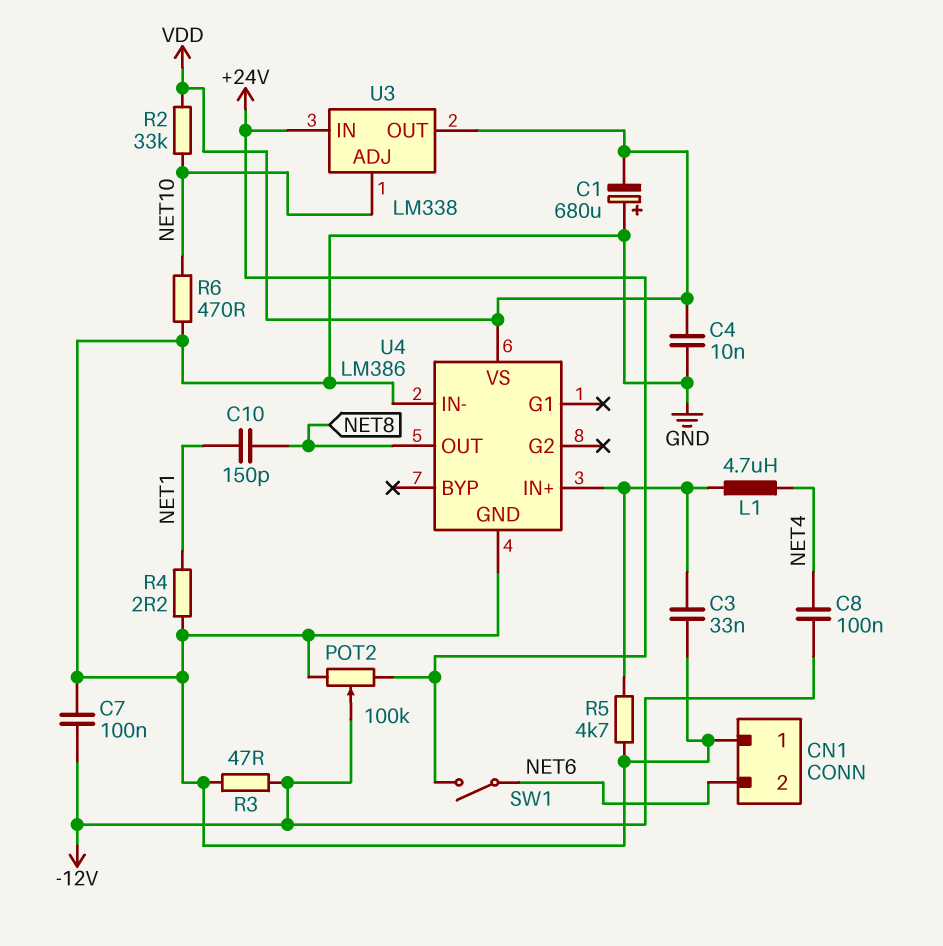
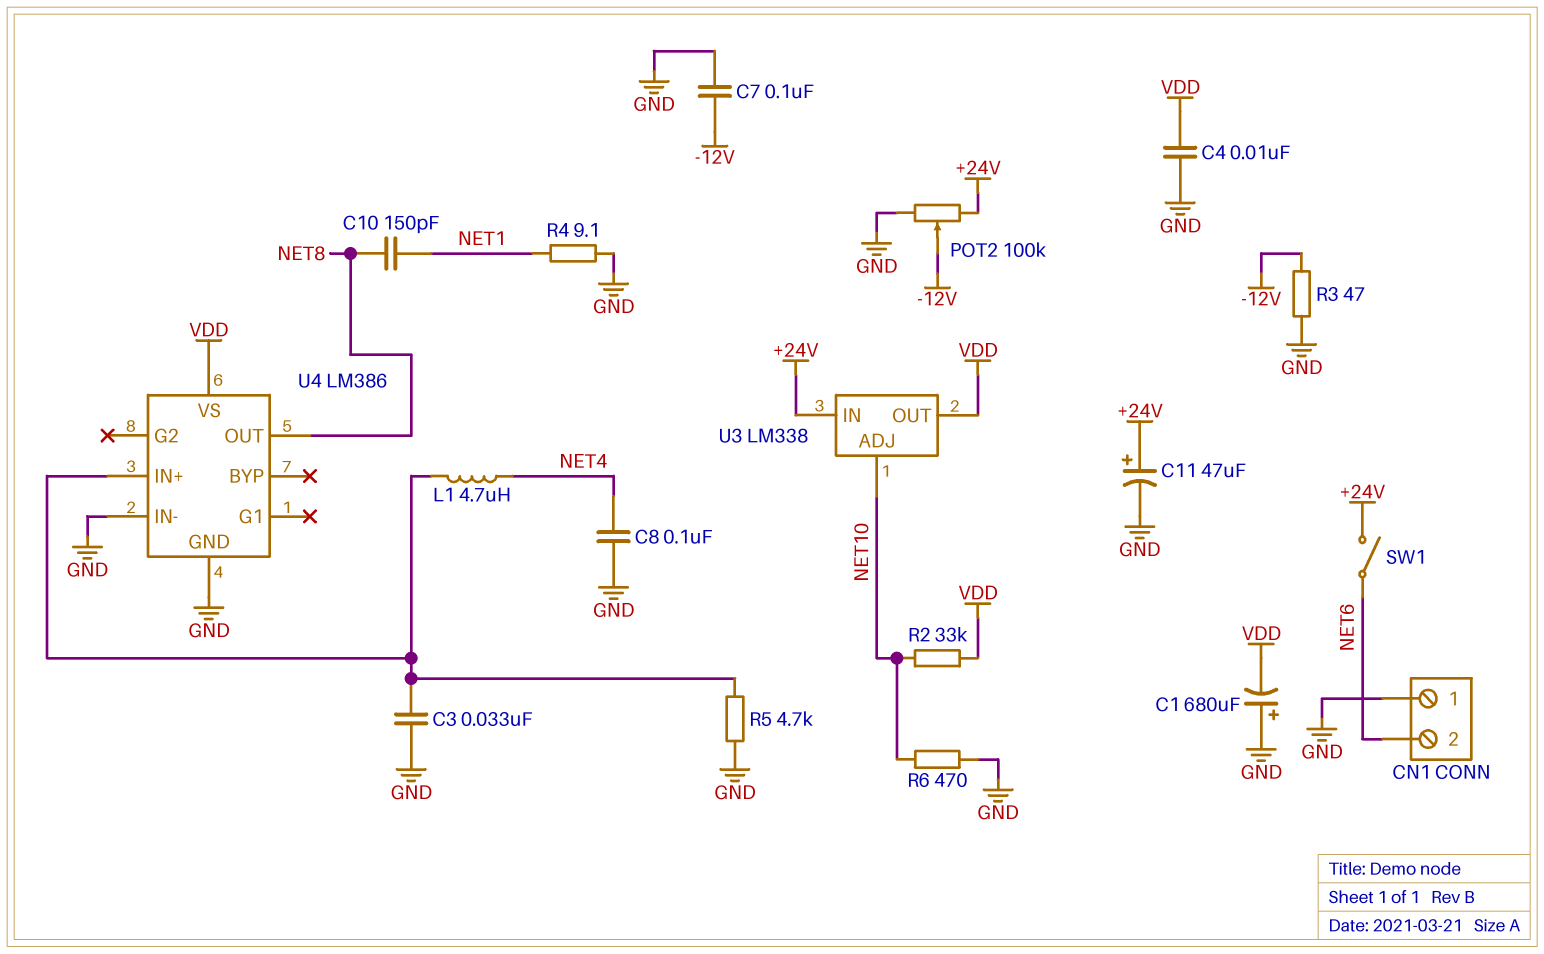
C8: 100nF (-12V, NET4) -> 100nF (GND, NET4)
C11: none -> 47uF (plus +24V, minus GND)
R4: 2.2 (GND, NET1) -> 9.1 (GND, NET1)

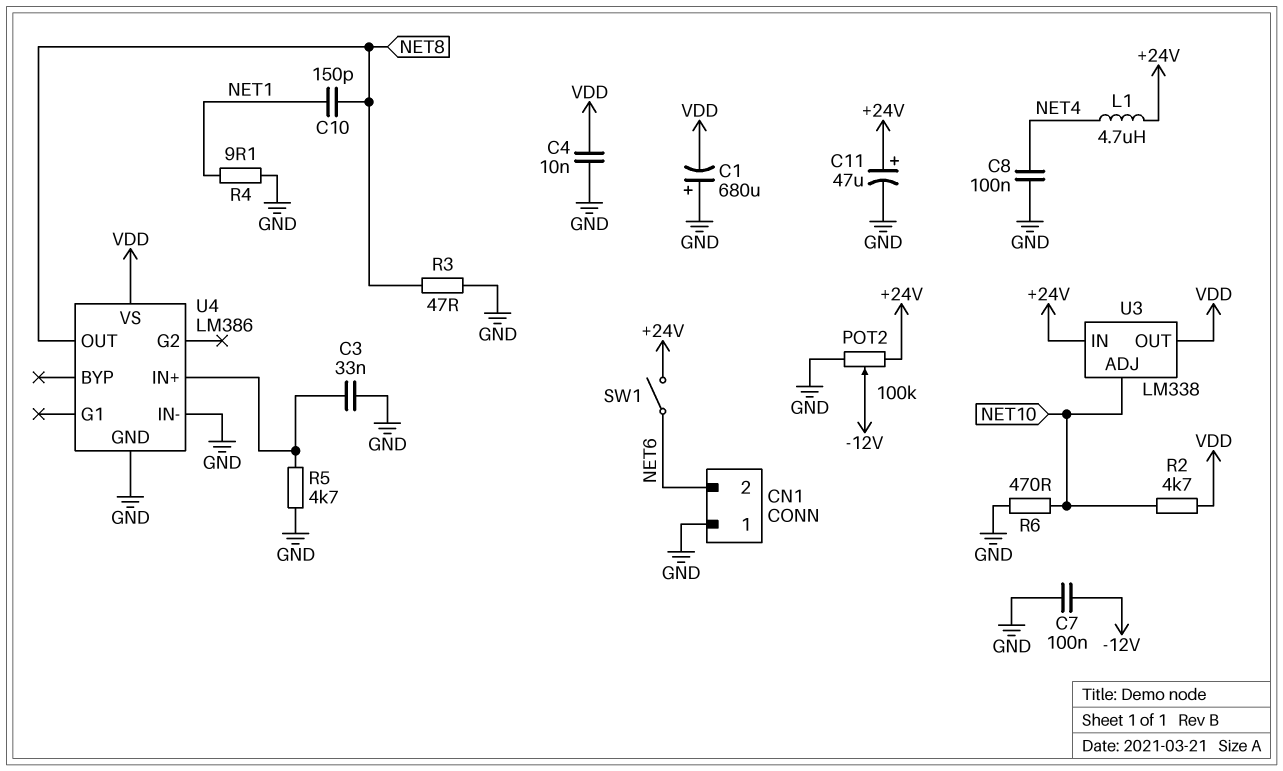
L1: 4.7uH (NET4, U4/IN+) -> 4.7uH (+24V, NET4)
R2: 33k (NET10, VDD) -> 4.7k (NET10, VDD)
R3: 47 (-12V, GND) -> 47 (GND, NET8)

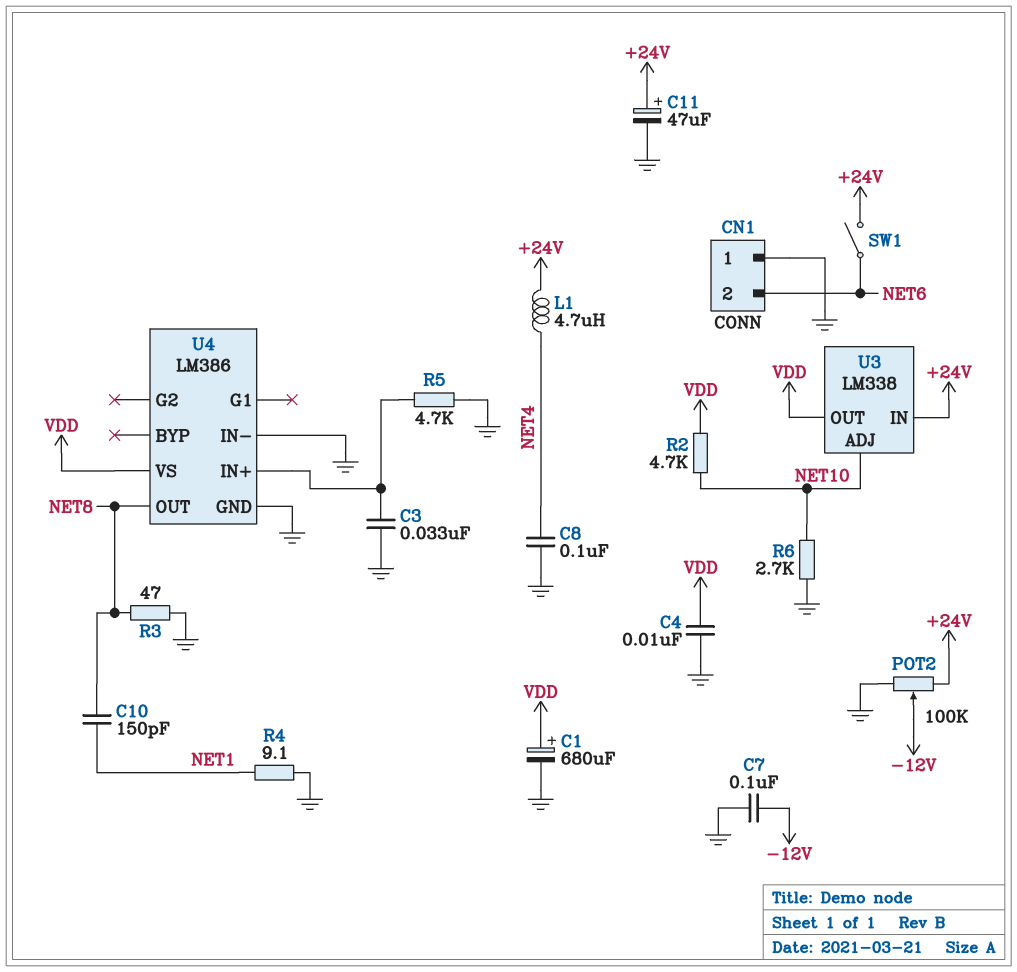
C1: 680uF (plus GND, minus VDD) -> 680uF (plus VDD, minus GND)
R6: 470 (GND, NET10) -> 2.7k (GND, NET10)

